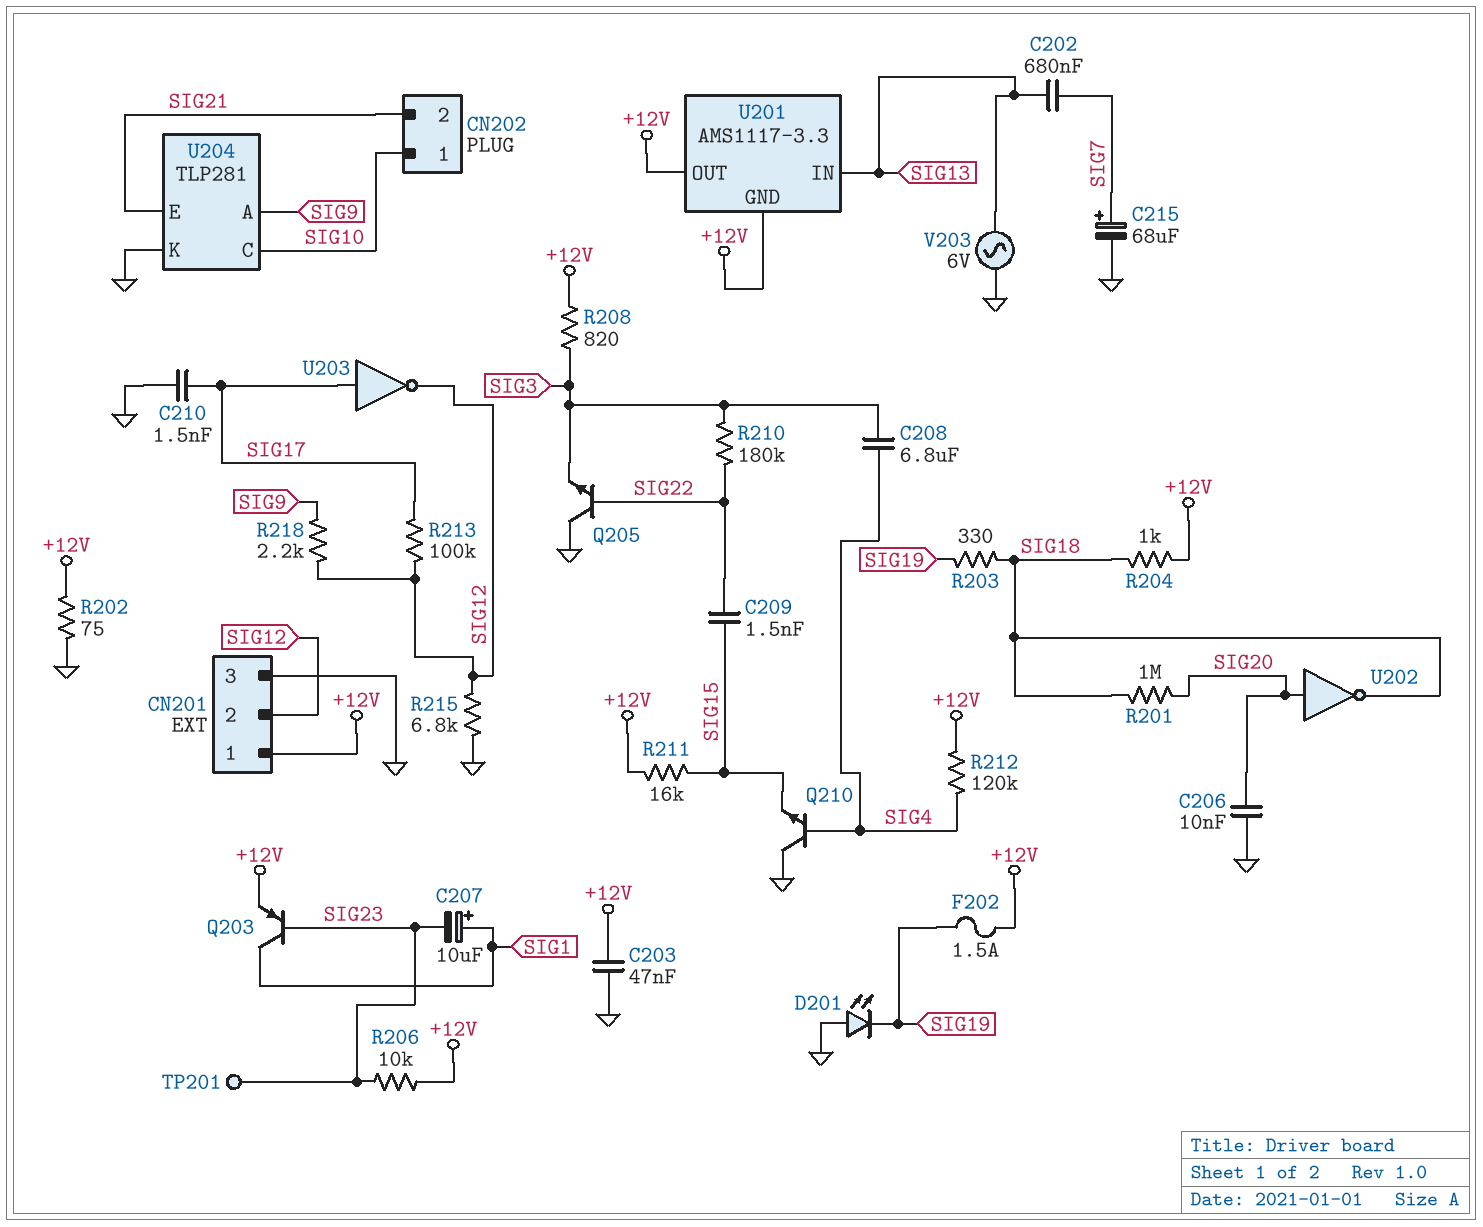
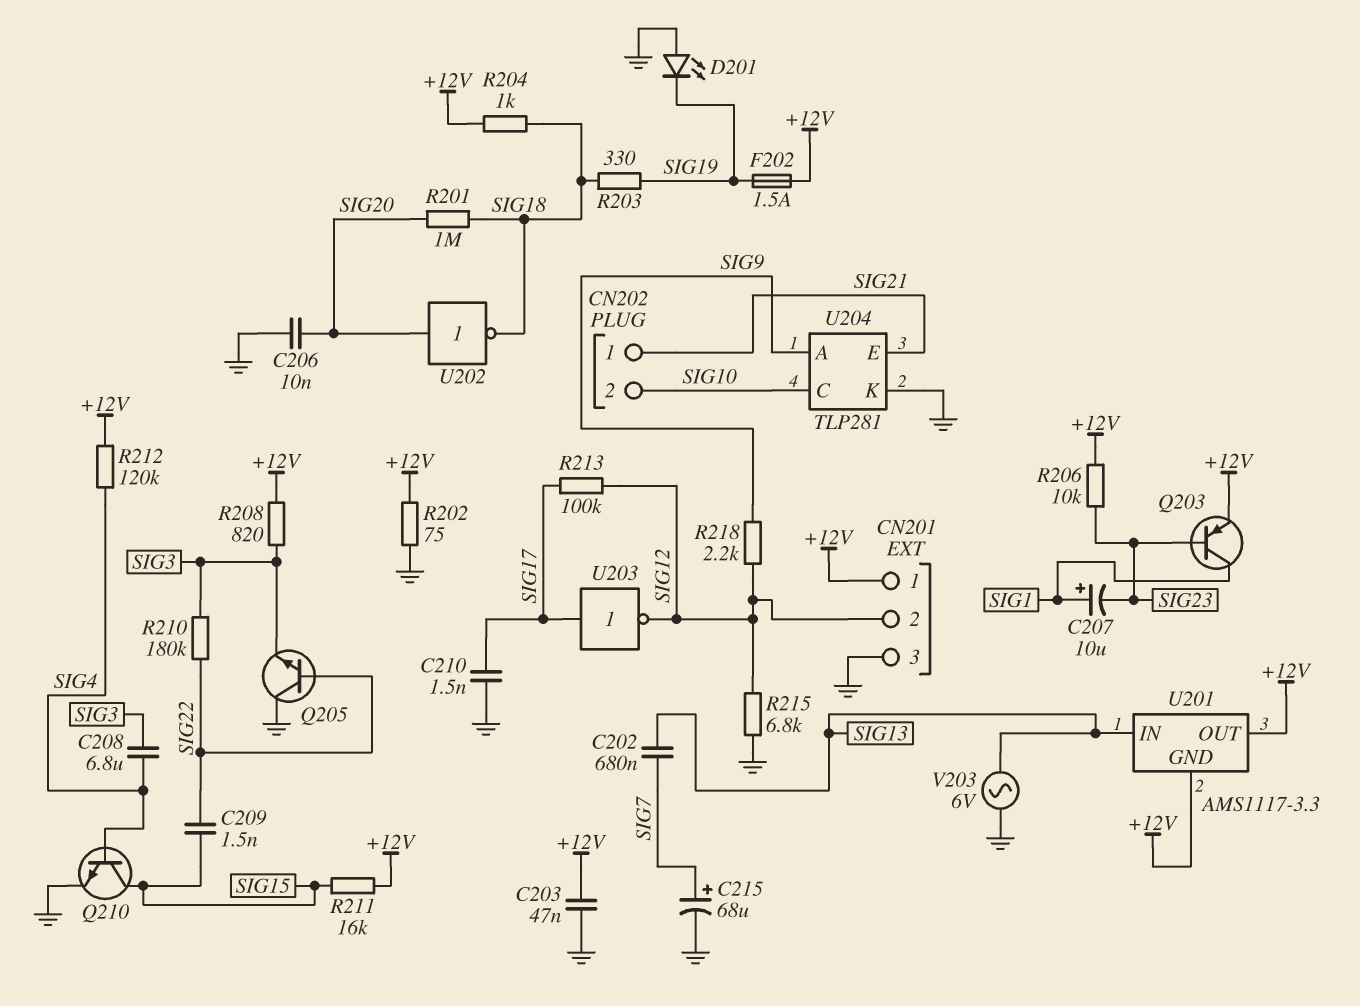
CN202 pin 1: SIG10 -> SIG21
CN202 pin 2: SIG21 -> SIG10
Q210: NPN (B SIG4, C GND, E SIG15) -> NPN (B SIG4, C SIG15, E GND)
TP201: test point (SIG23) -> none

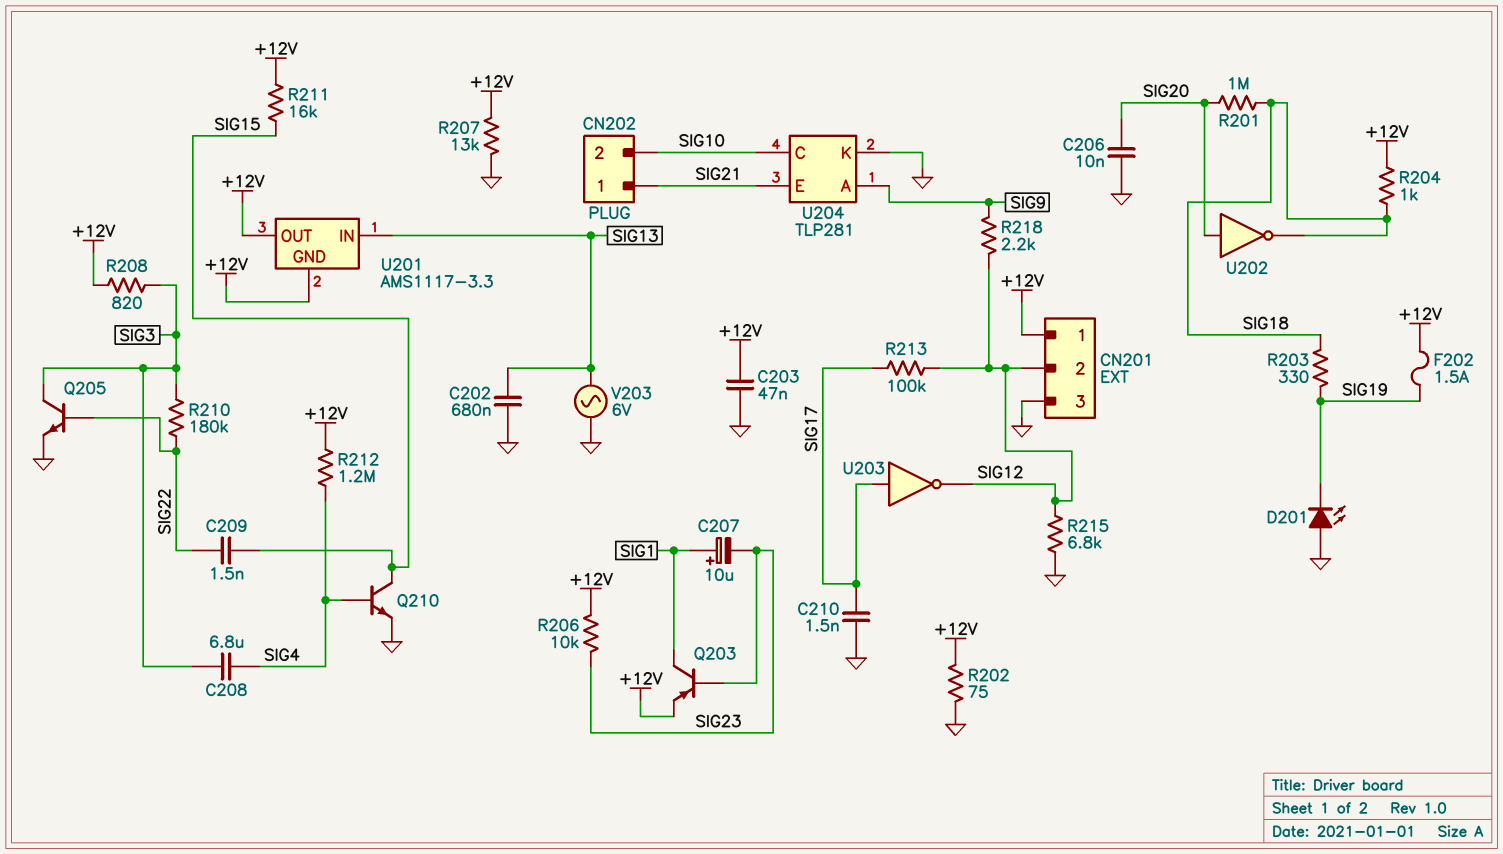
C202: 680nF (SIG7, SIG13) -> 680nF (GND, SIG13)
C215: 68uF (plus SIG7, minus GND) -> none
Q205: NPN (B SIG22, C GND, E SIG3) -> NPN (B SIG22, C SIG3, E GND)
R207: none -> 13k (+12V, GND)
R212: 120k (+12V, SIG4) -> 1.2M (+12V, SIG4)

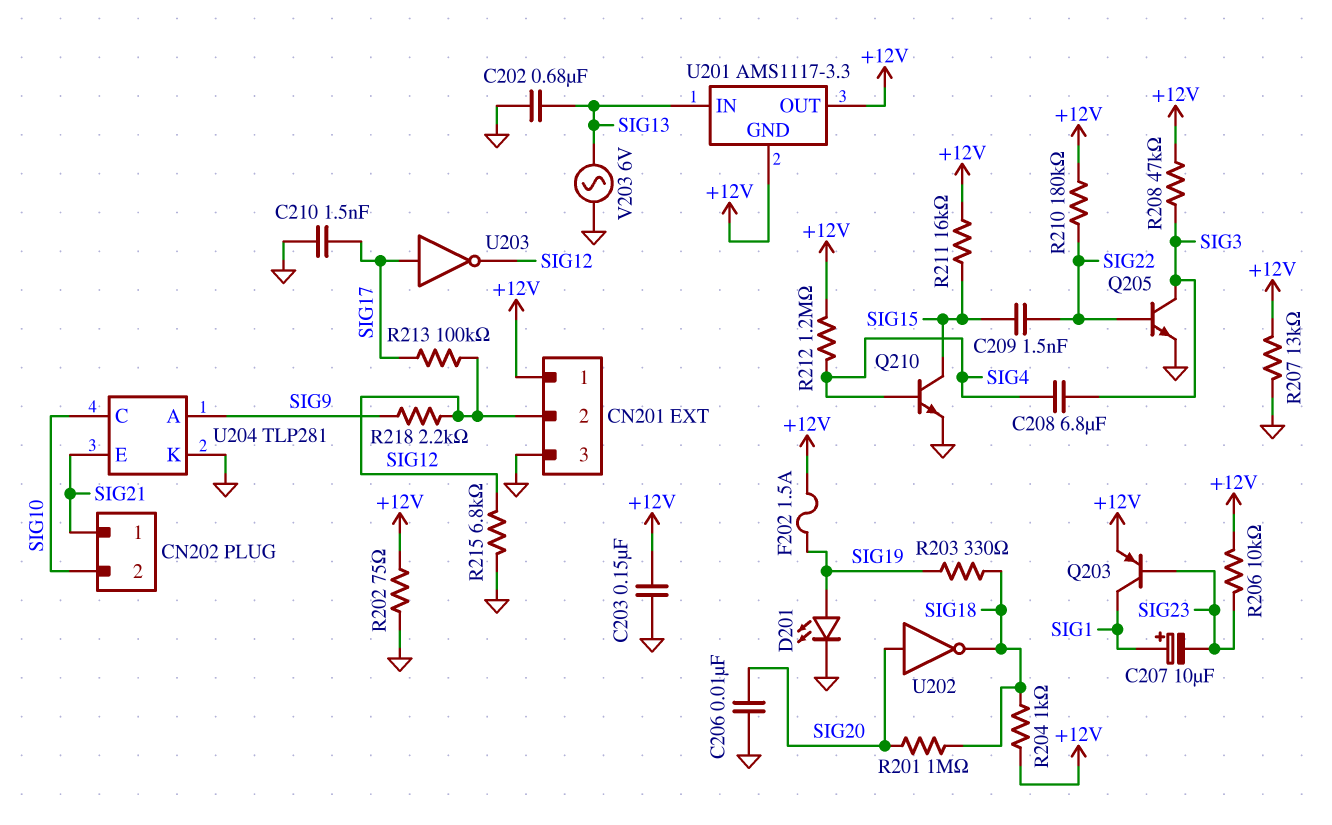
C203: 47nF (+12V, GND) -> 150nF (+12V, GND)
D201: LED (A GND, K SIG19) -> LED (A SIG19, K GND)
R208: 820 (+12V, SIG3) -> 47k (+12V, SIG3)
R210: 180k (SIG3, SIG22) -> 180k (+12V, SIG22)

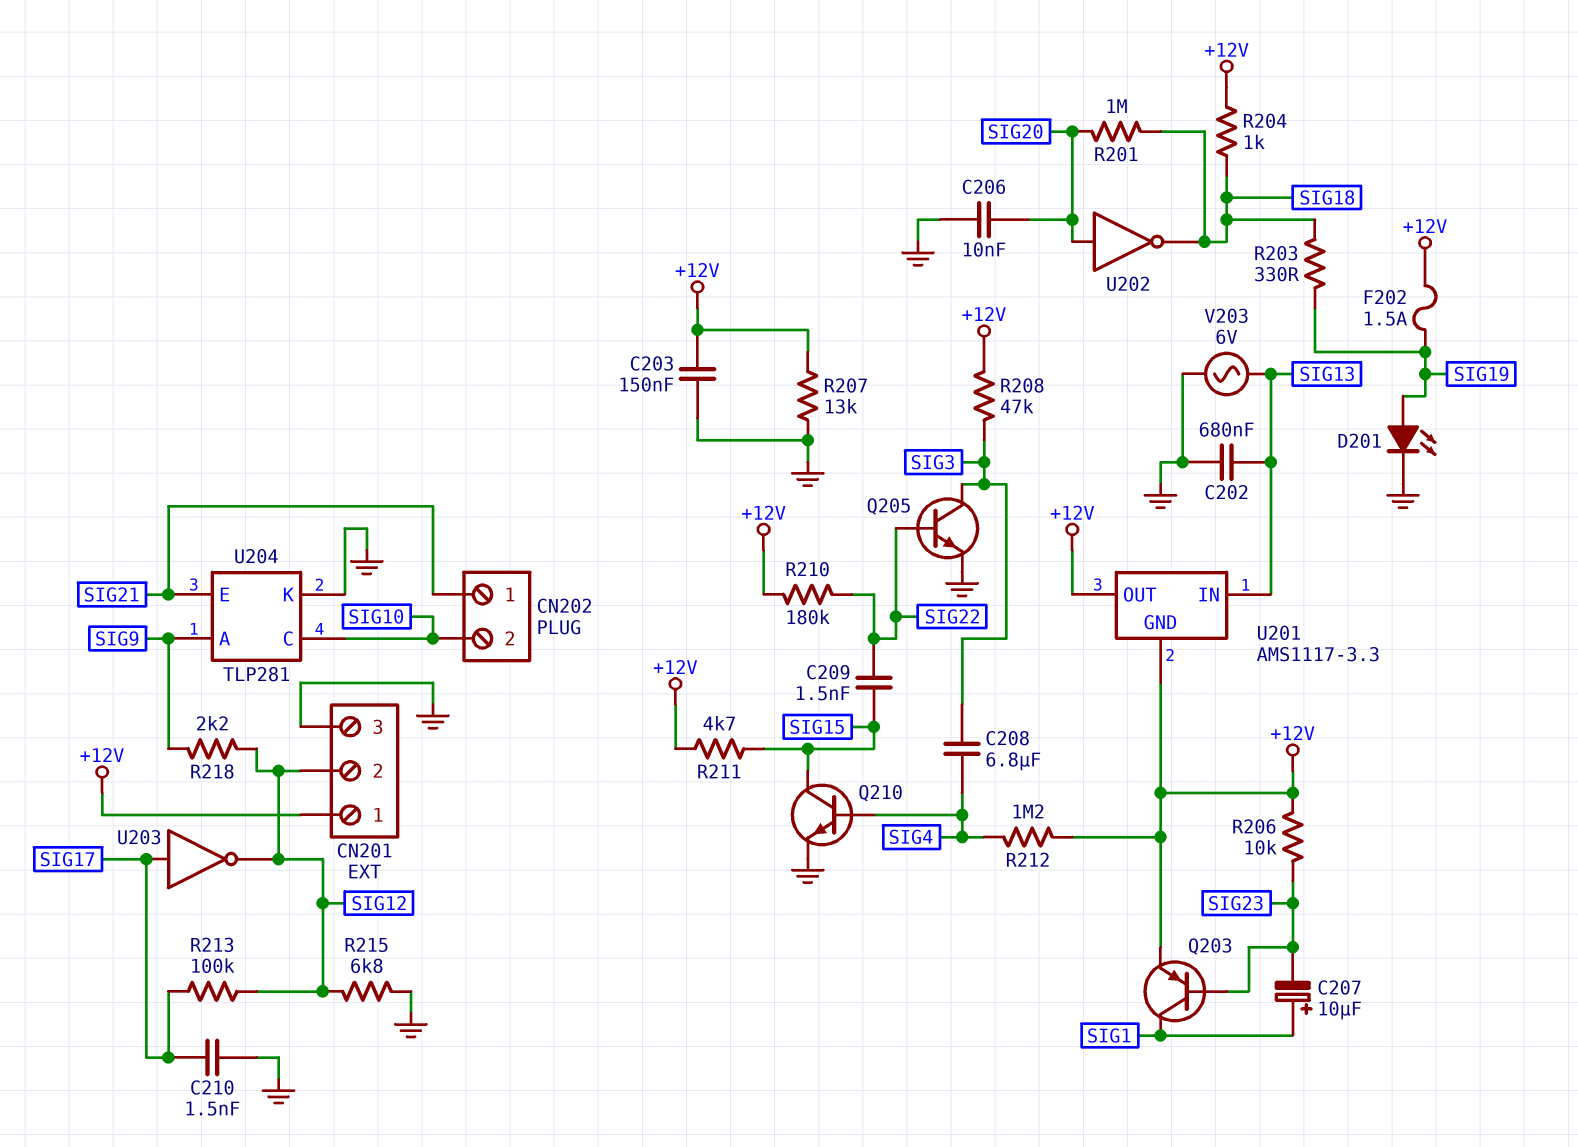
R202: 75 (+12V, GND) -> none
R211: 16k (+12V, SIG15) -> 4.7k (+12V, SIG15)

